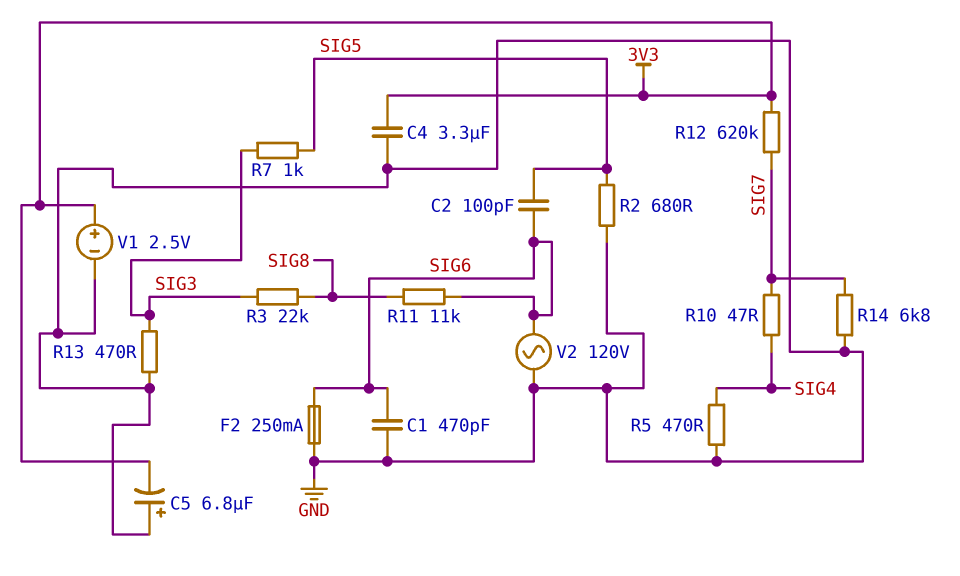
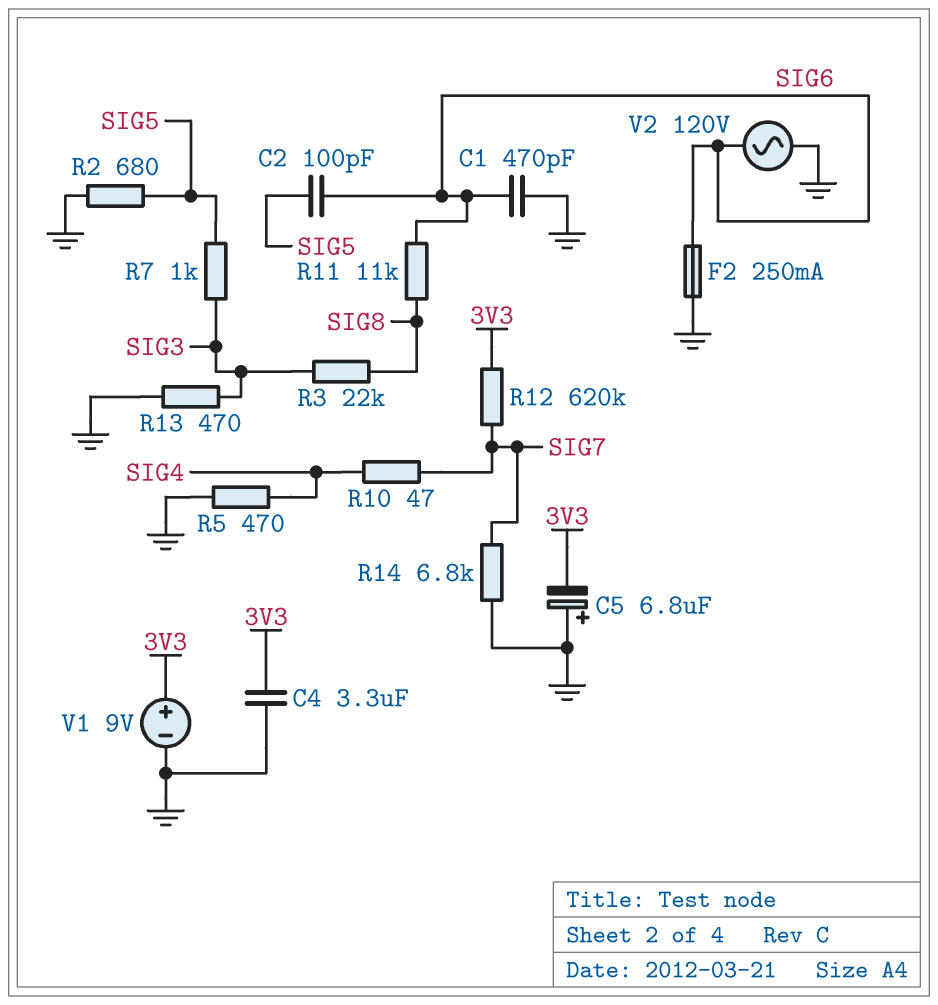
V1: 2.5V (plus 3V3, minus GND) -> 9V (plus 3V3, minus GND)

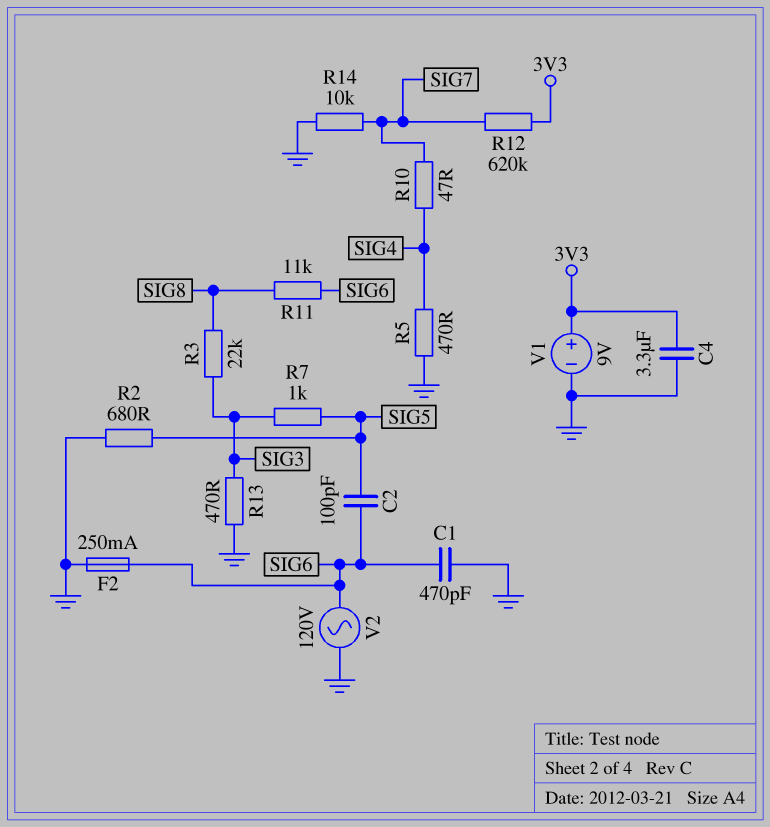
C5: 6.8uF (plus GND, minus 3V3) -> none
R14: 6.8k (GND, SIG7) -> 10k (GND, SIG7)

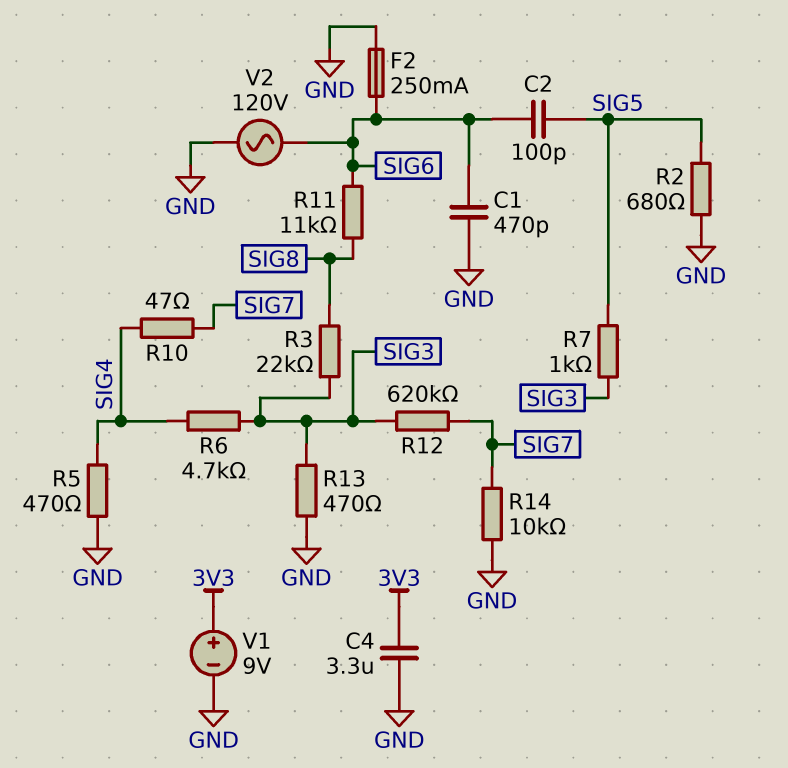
R6: none -> 4.7k (SIG3, SIG4)
R12: 620k (3V3, SIG7) -> 620k (SIG3, SIG7)

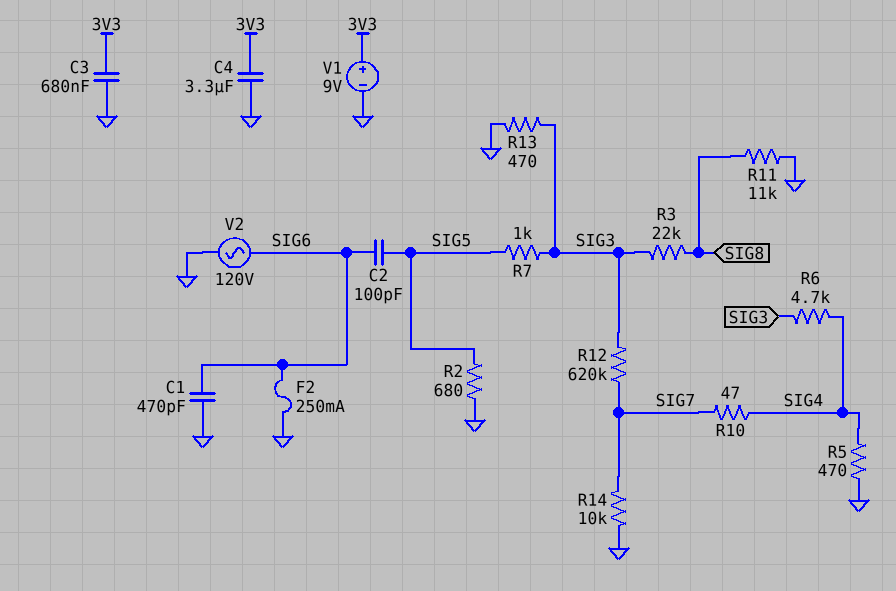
C3: none -> 680nF (3V3, GND)
R11: 11k (SIG6, SIG8) -> 11k (GND, SIG8)

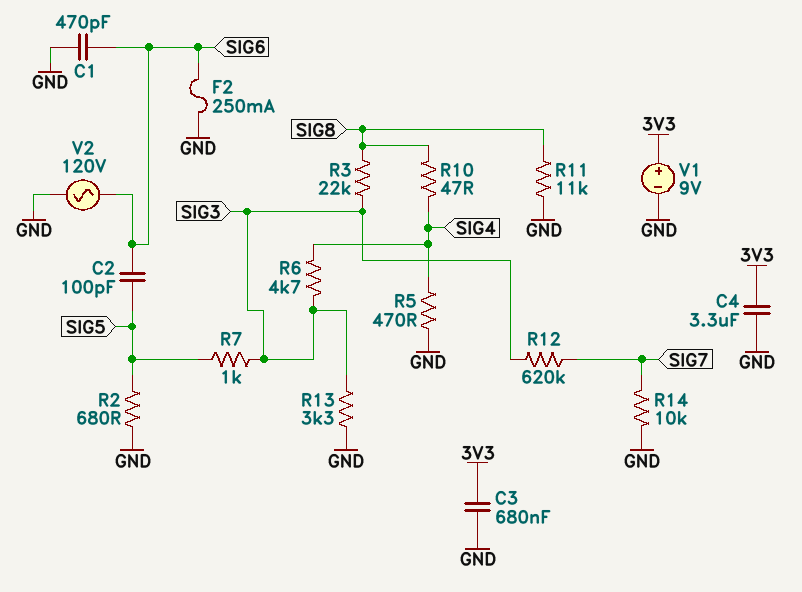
R10: 47 (SIG4, SIG7) -> 47 (SIG4, SIG8)
R13: 470 (GND, SIG3) -> 3.3k (GND, SIG3)

